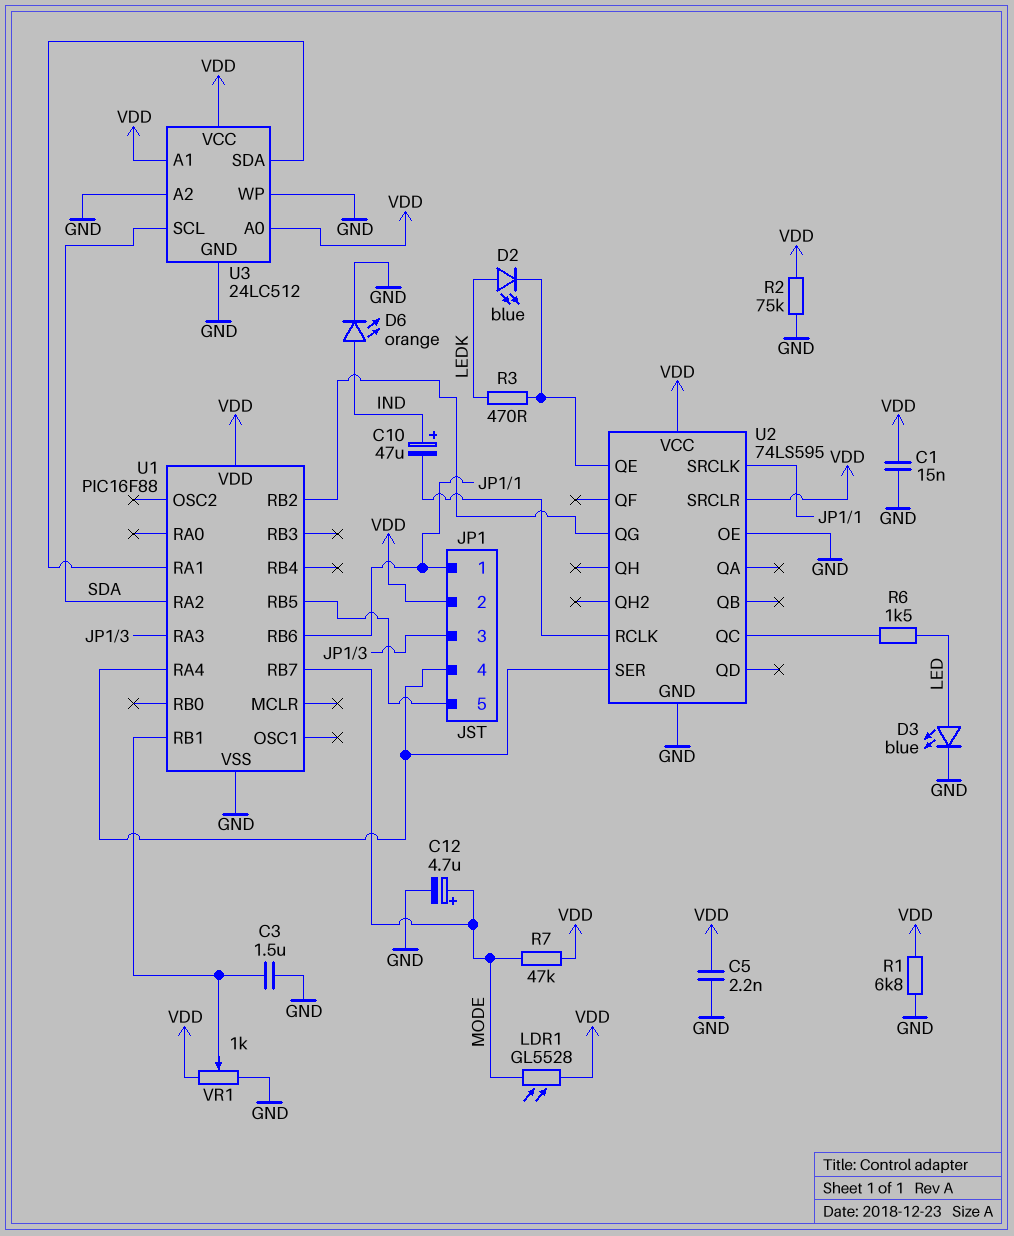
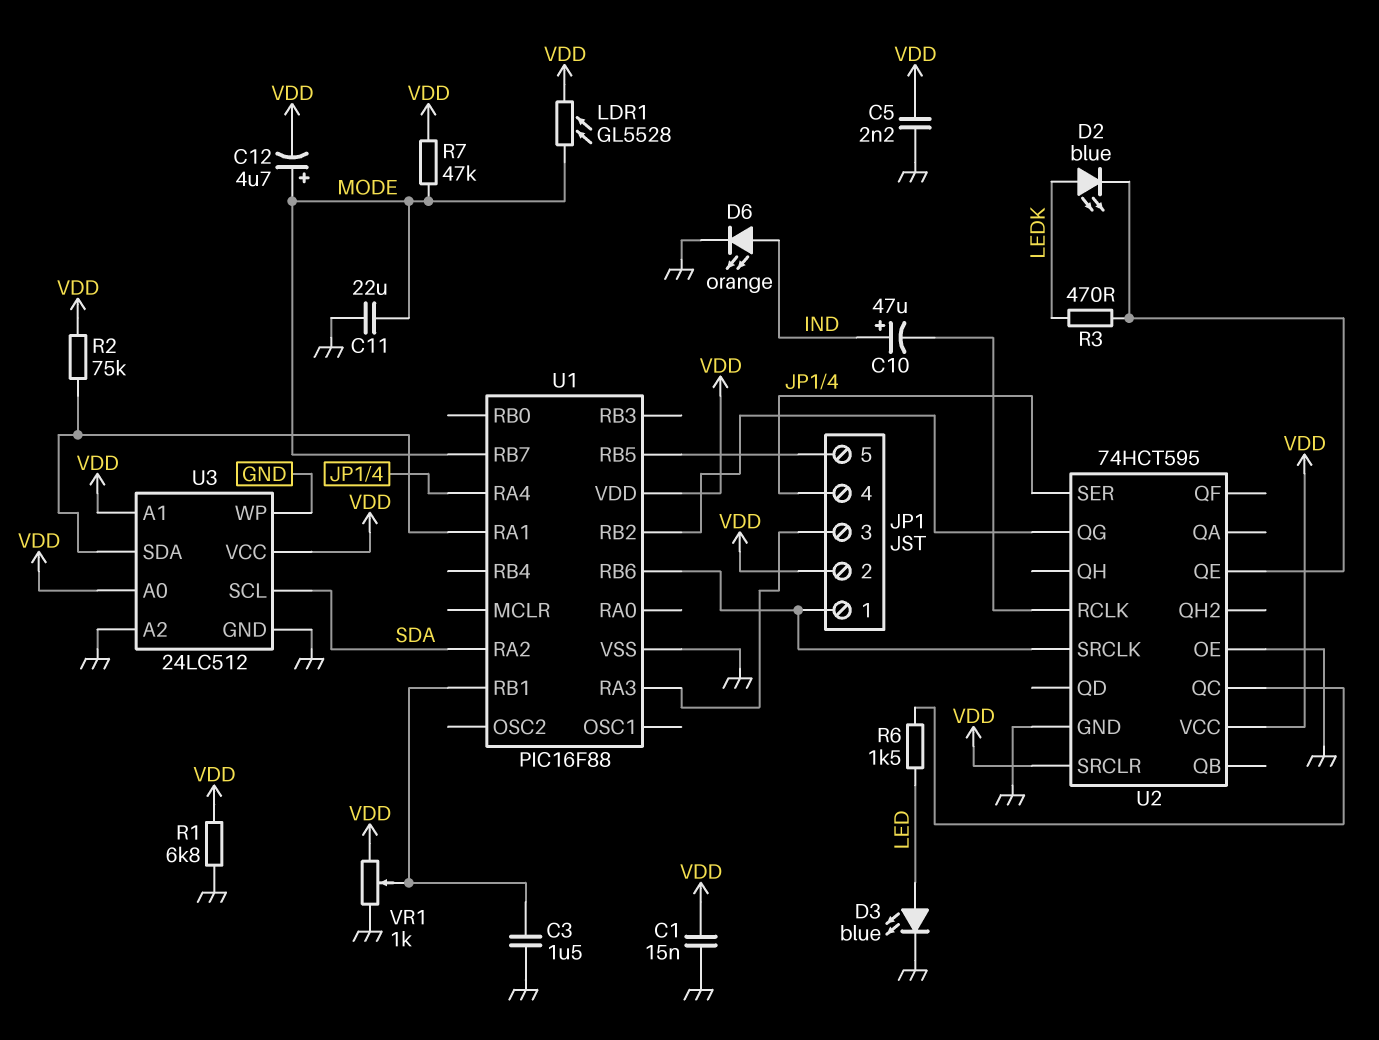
C11: none -> 22uF (GND, MODE)
C12: 4.7uF (plus MODE, minus GND) -> 4.7uF (plus MODE, minus VDD)
R2: 75k (GND, VDD) -> 75k (U1/RA1, VDD)
U2: 74LS595 -> 74HCT595

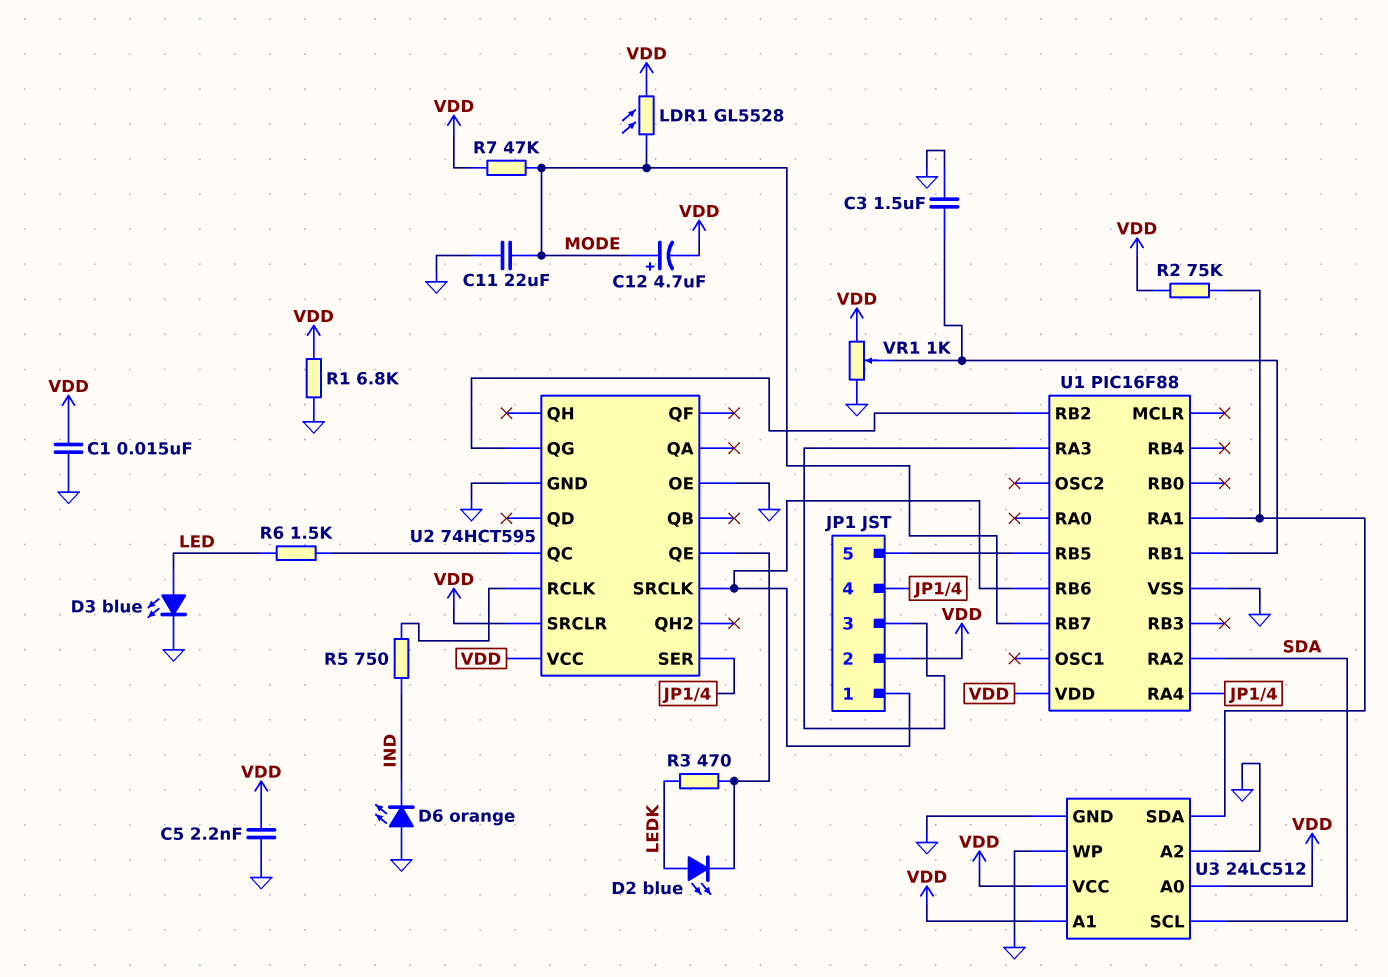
C10: 47uF (plus IND, minus U2/RCLK) -> none
D6: LED orange (A IND, K GND) -> LED orange (A GND, K IND)
R5: none -> 750 (IND, U2/RCLK)

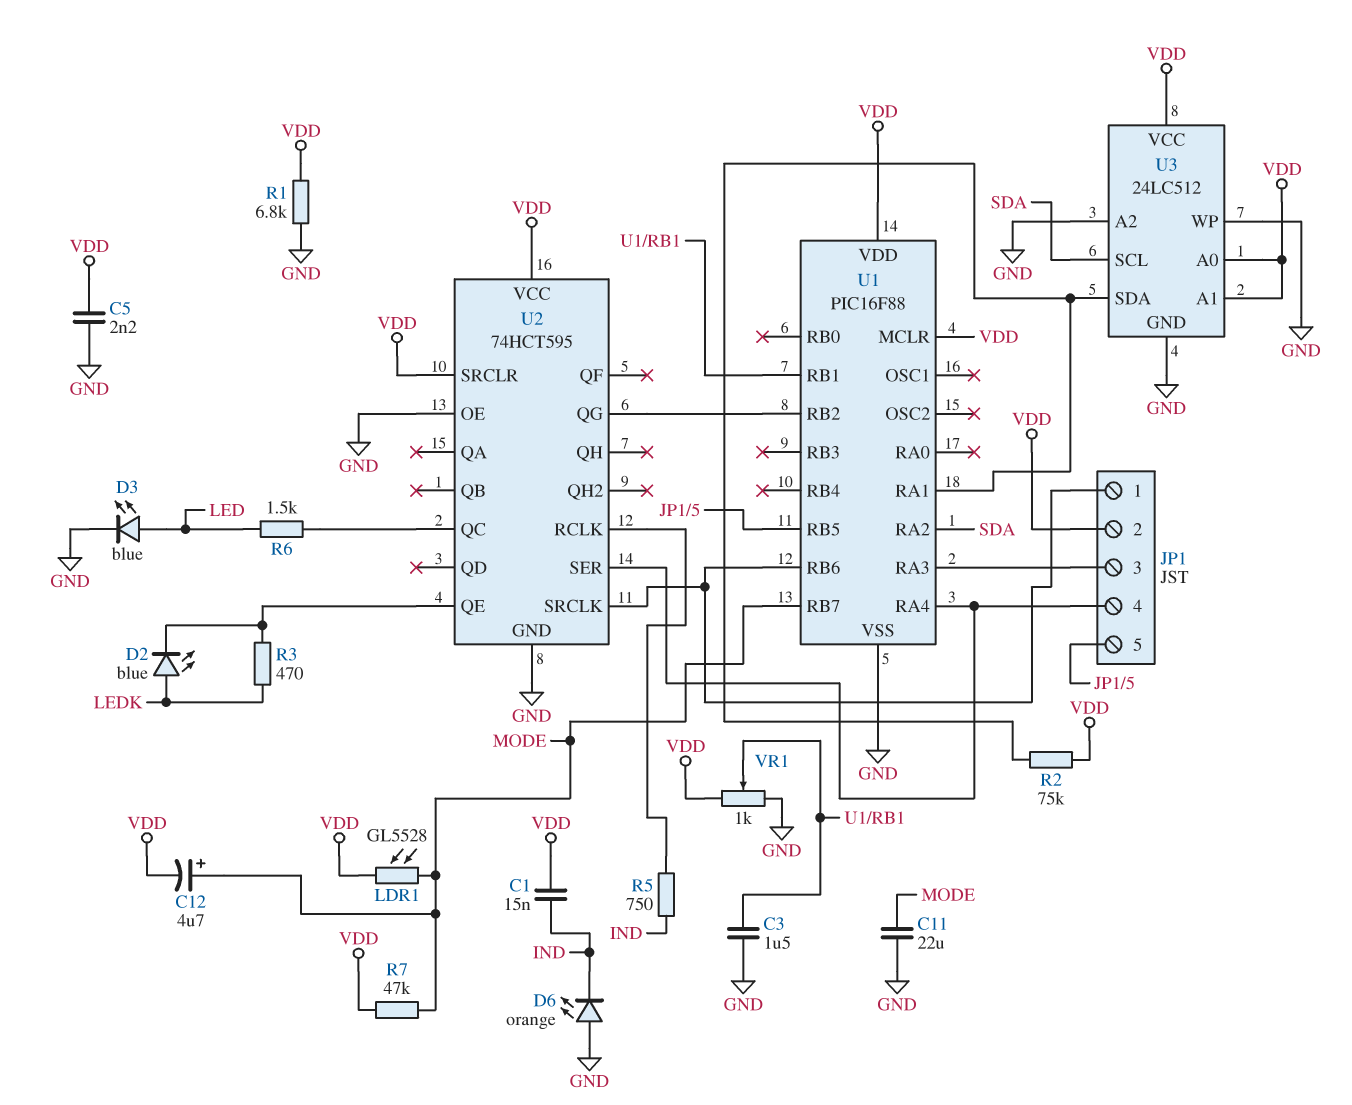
C1: 15nF (GND, VDD) -> 15nF (IND, VDD)
U1 pin MCLR: none -> VDD

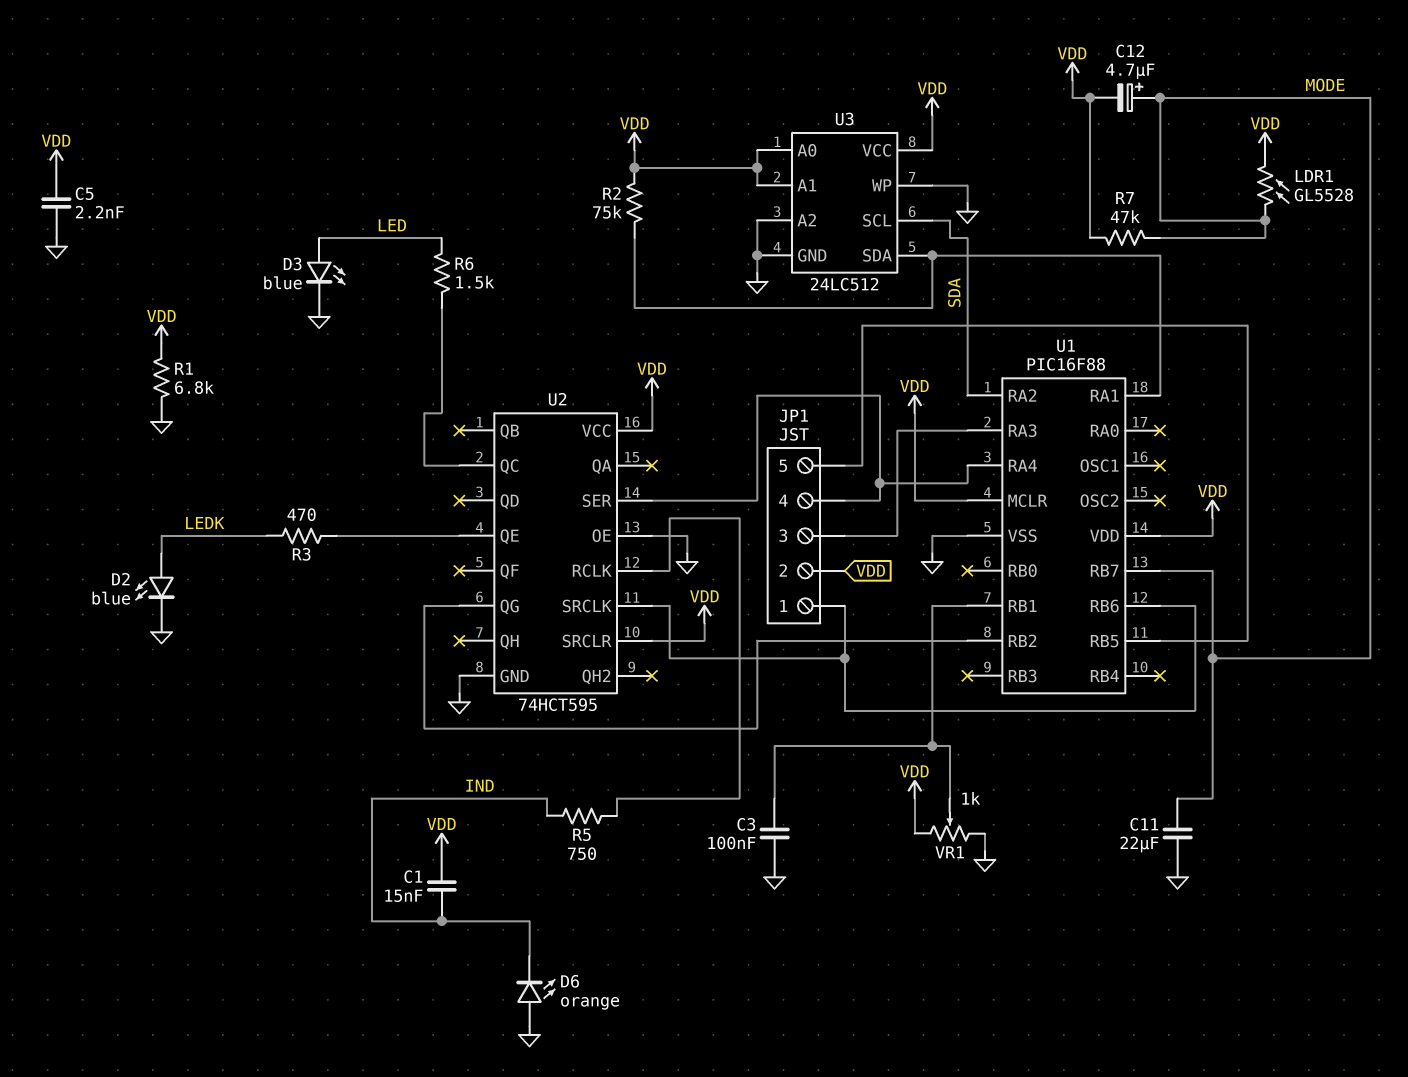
C3: 1.5uF (GND, U1/RB1) -> 100nF (GND, U1/RB1)
D2: LED blue (A LEDK, K U2/QE) -> LED blue (A LEDK, K GND)

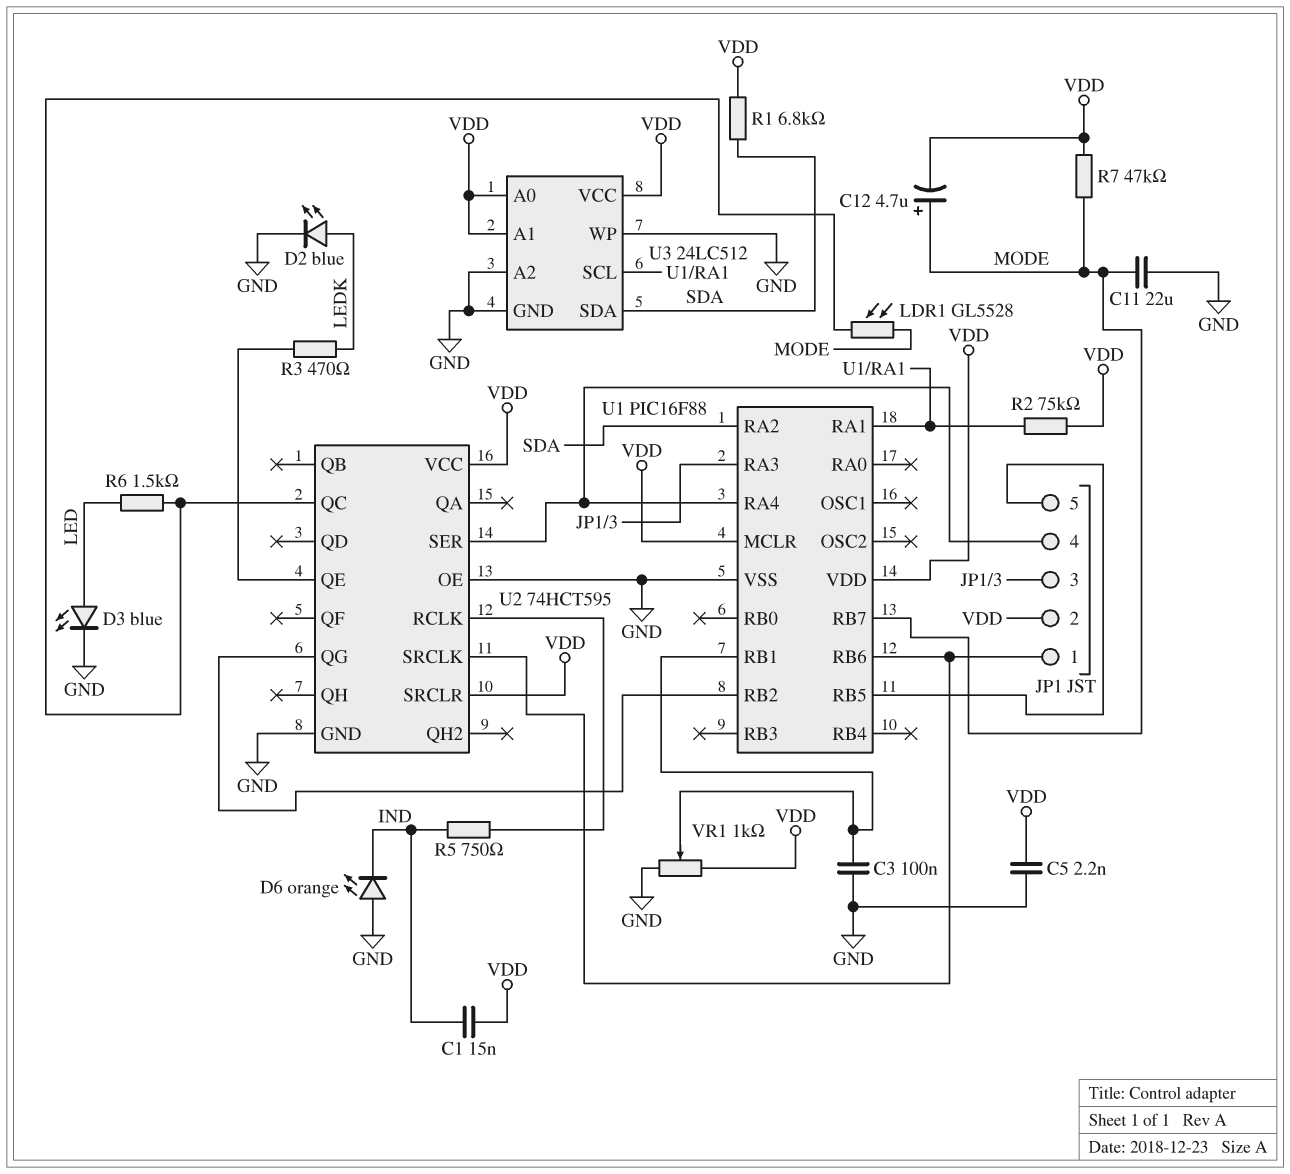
LDR1: GL5528 (MODE, VDD) -> GL5528 (MODE, U2/QC)
R1: 6.8k (GND, VDD) -> 6.8k (SDA, VDD)
U3 pin SCL: SDA -> U1/RA1
U3 pin SDA: U1/RA1 -> SDA

